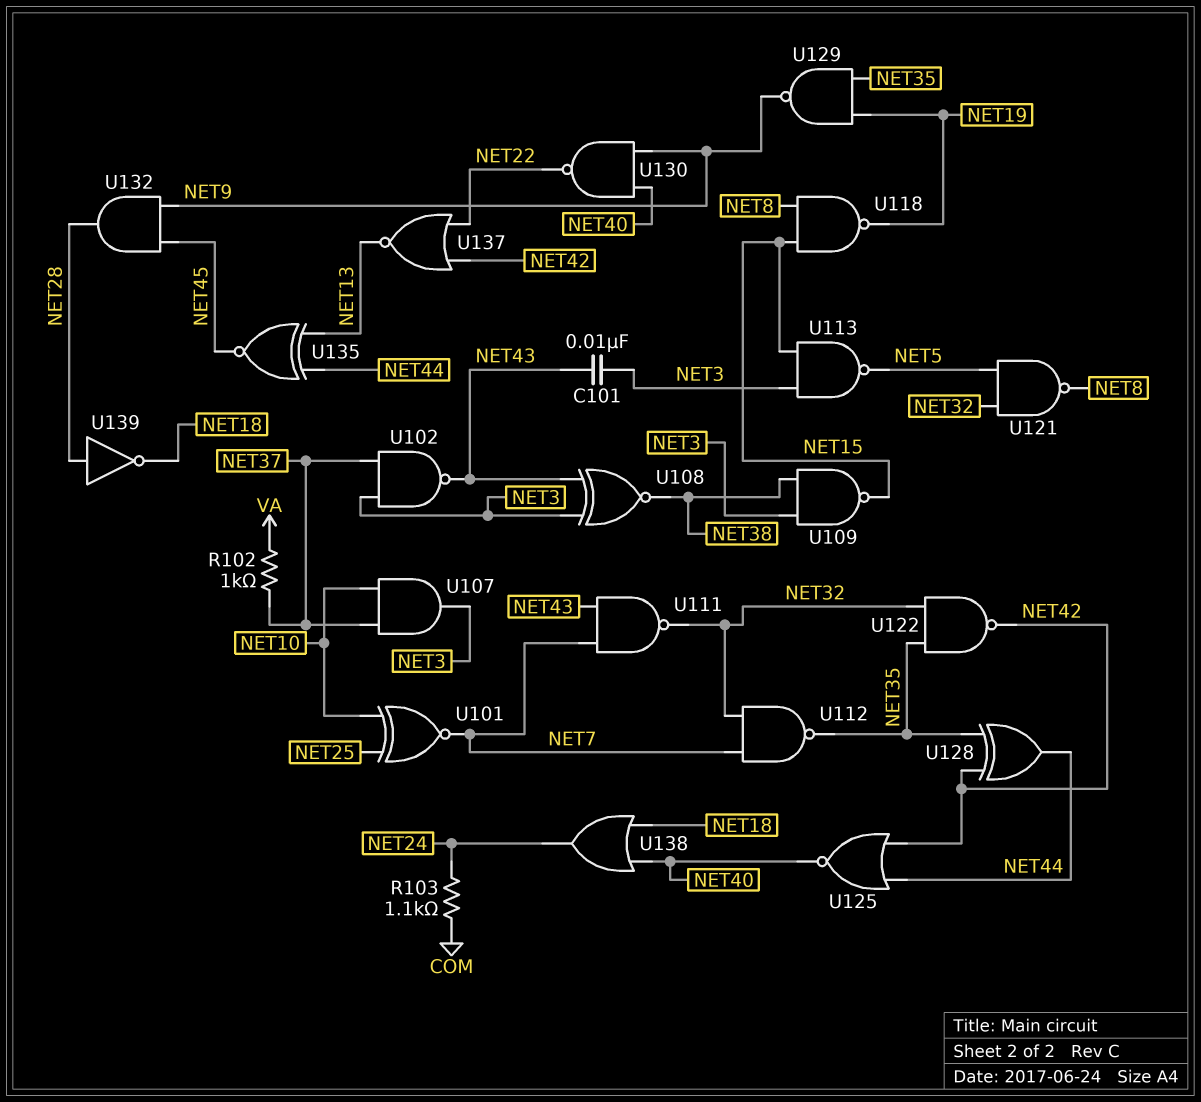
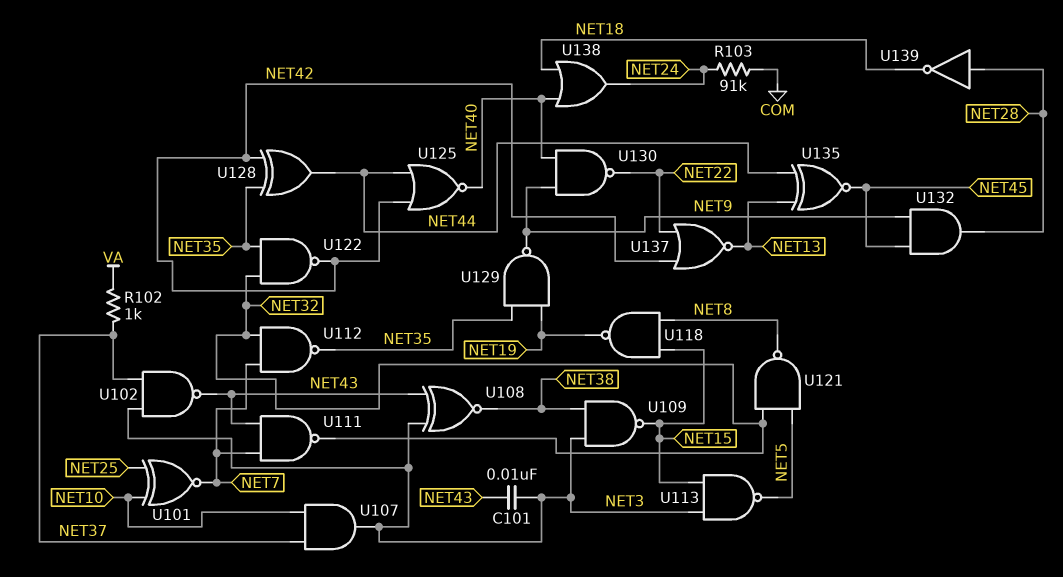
R103: 1.1k (COM, NET24) -> 91k (COM, NET24)

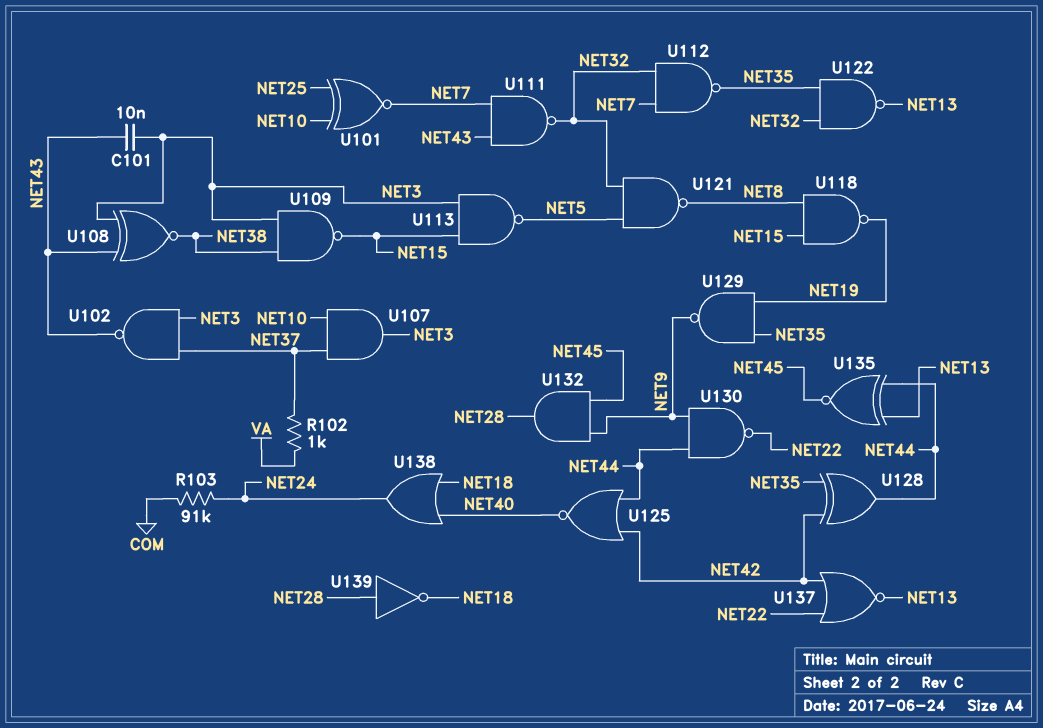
U122: NAND (in NET32, in NET35, out NET42) -> NAND (in NET32, in NET35, out NET13)
U130: NAND (in NET9, in NET40, out NET22) -> NAND (in NET9, in NET44, out NET22)

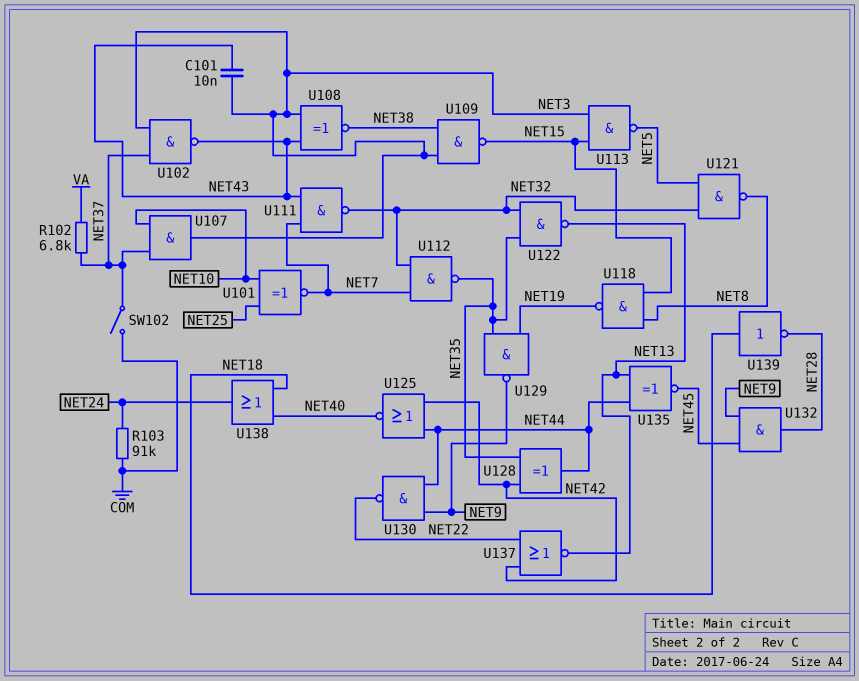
R102: 1k (NET37, VA) -> 6.8k (NET37, VA)
SW102: none -> switch (COM, NET37)
U139: NOT (in NET28, out NET18) -> NOT (in NET18, out NET28)

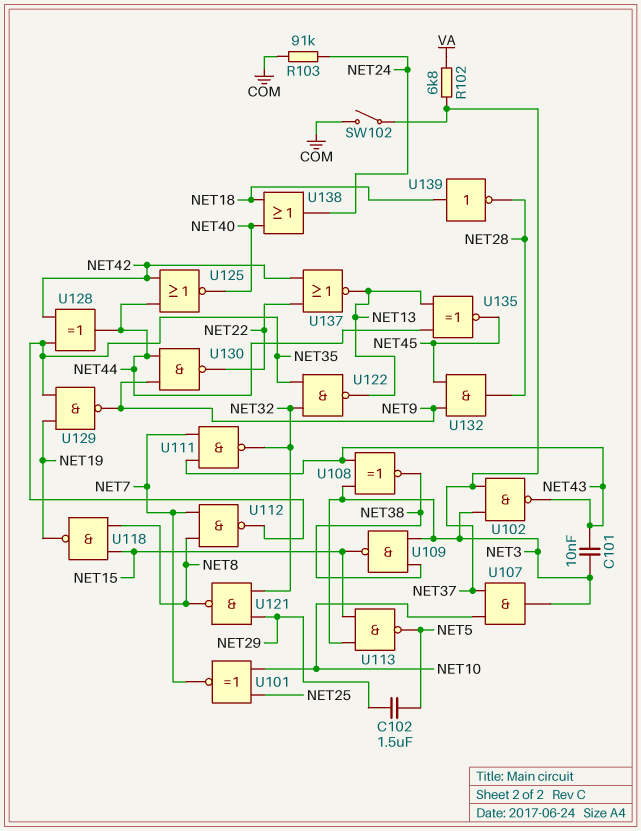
C102: none -> 1.5uF (NET5, NET29)
U112: NAND (in NET7, in NET32, out NET35) -> NAND (in NET7, in NET8, out NET35)
U121: NAND (in NET5, in NET32, out NET8) -> NAND (in NET29, in NET32, out NET8)

